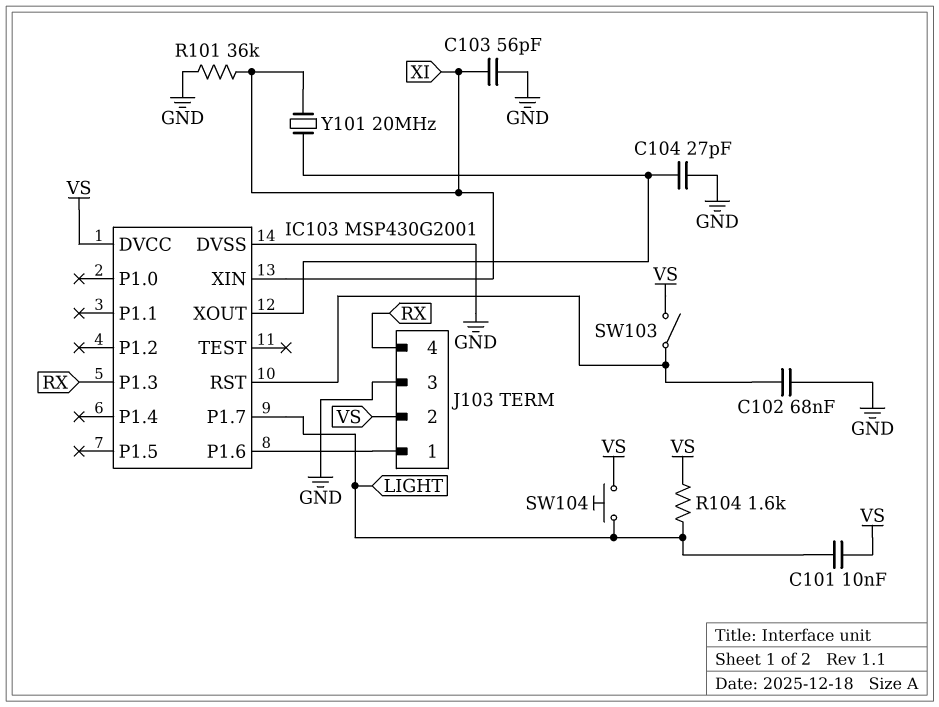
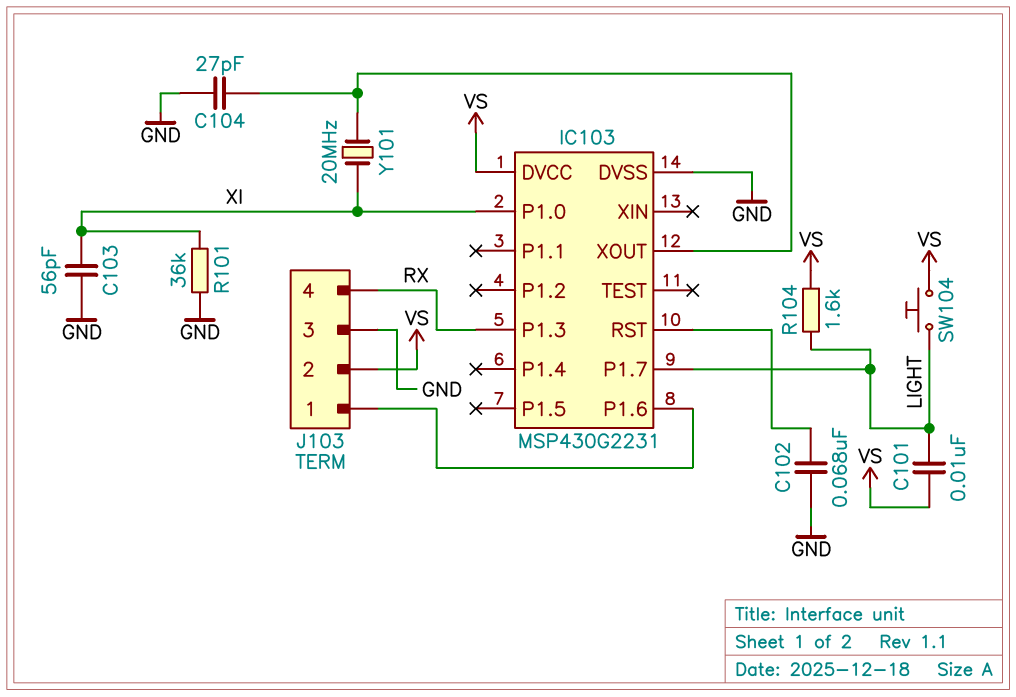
IC103: MSP430G2001 -> MSP430G2231
IC103 pin P1.0: none -> XI
IC103 pin XIN: XI -> none
SW103: switch (IC103/RST, VS) -> none

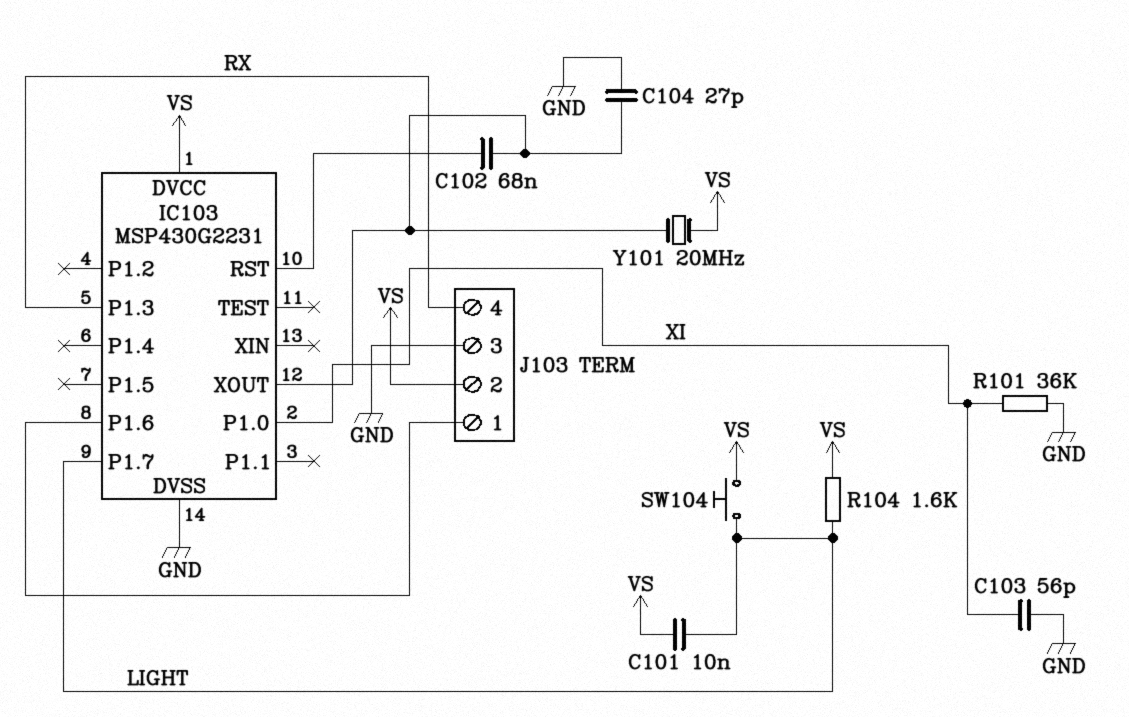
C102: 68nF (GND, IC103/RST) -> 68nF (IC103/RST, IC103/XOUT)
Y101: 20MHz (IC103/XOUT, XI) -> 20MHz (IC103/XOUT, VS)

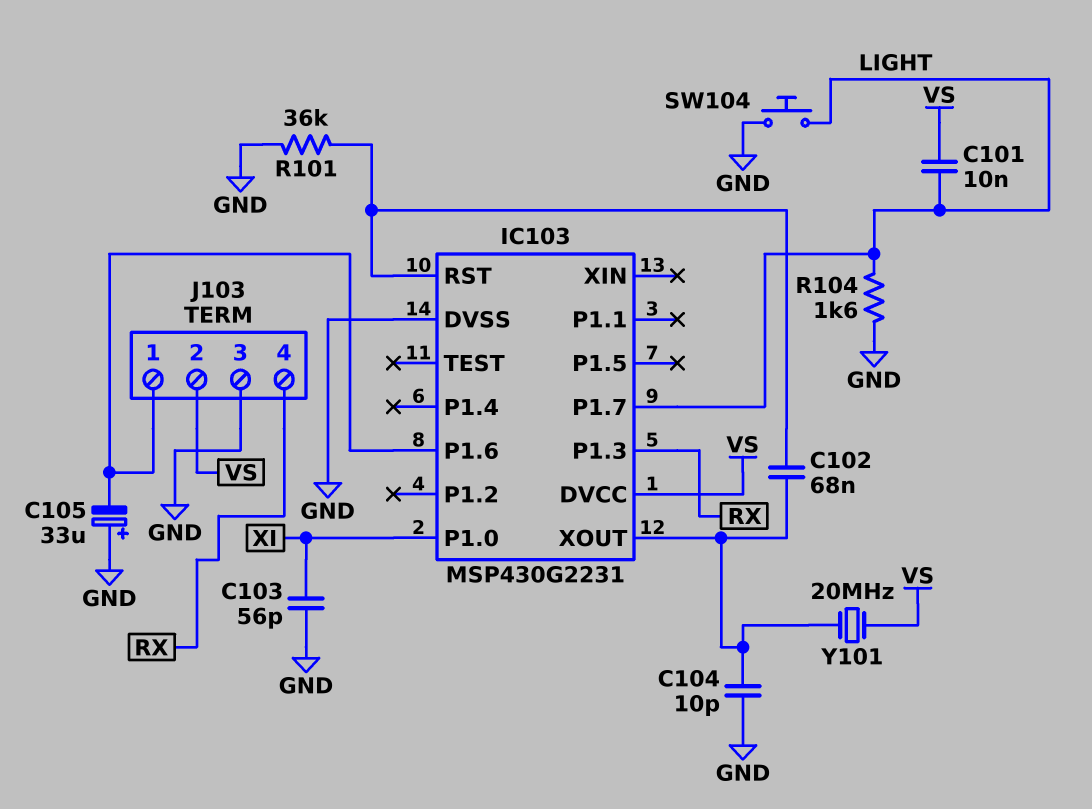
C104: 27pF (GND, IC103/XOUT) -> 10pF (GND, IC103/XOUT)
C105: none -> 33uF (plus GND, minus IC103/P1.6)
R101: 36k (GND, XI) -> 36k (GND, IC103/RST)
R104: 1.6k (LIGHT, VS) -> 1.6k (GND, LIGHT)
SW104: button (LIGHT, VS) -> button (GND, LIGHT)

